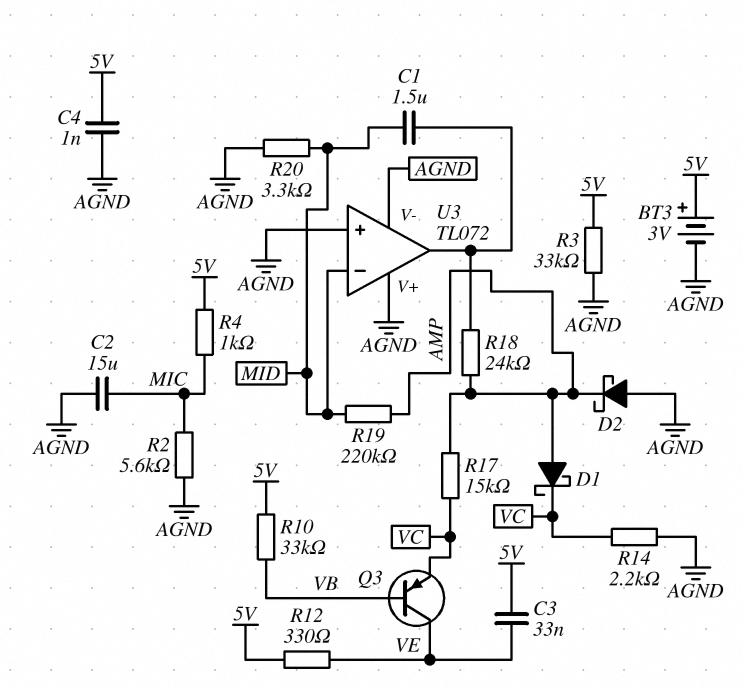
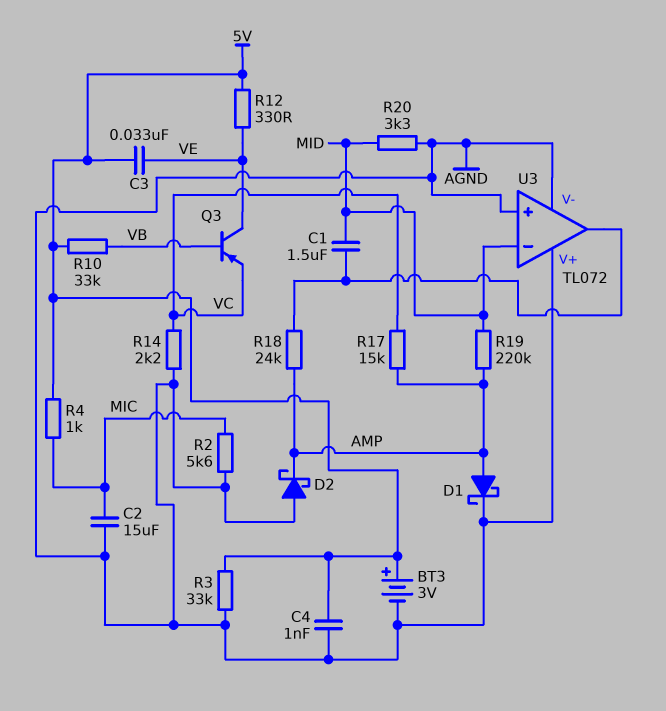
D1: schottky (A AMP, K VC) -> schottky (A AMP, K AGND)

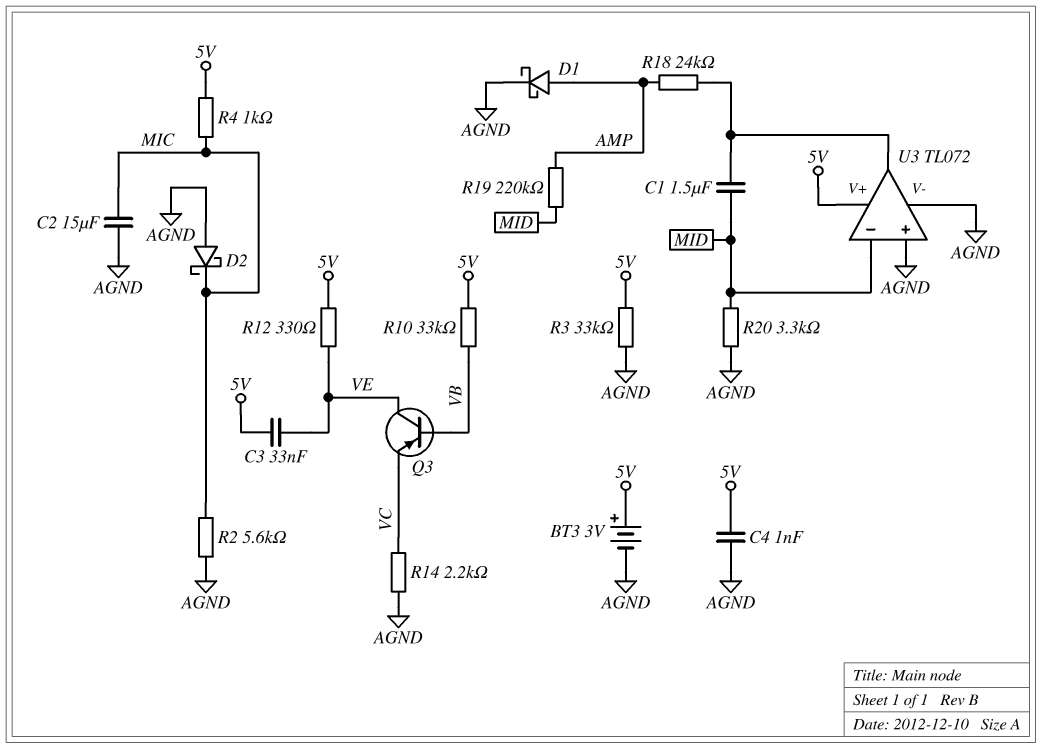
D2: schottky (A AGND, K AMP) -> schottky (A AGND, K MIC)
R17: 15k (AMP, VC) -> none
U3 pin V+: AGND -> 5V

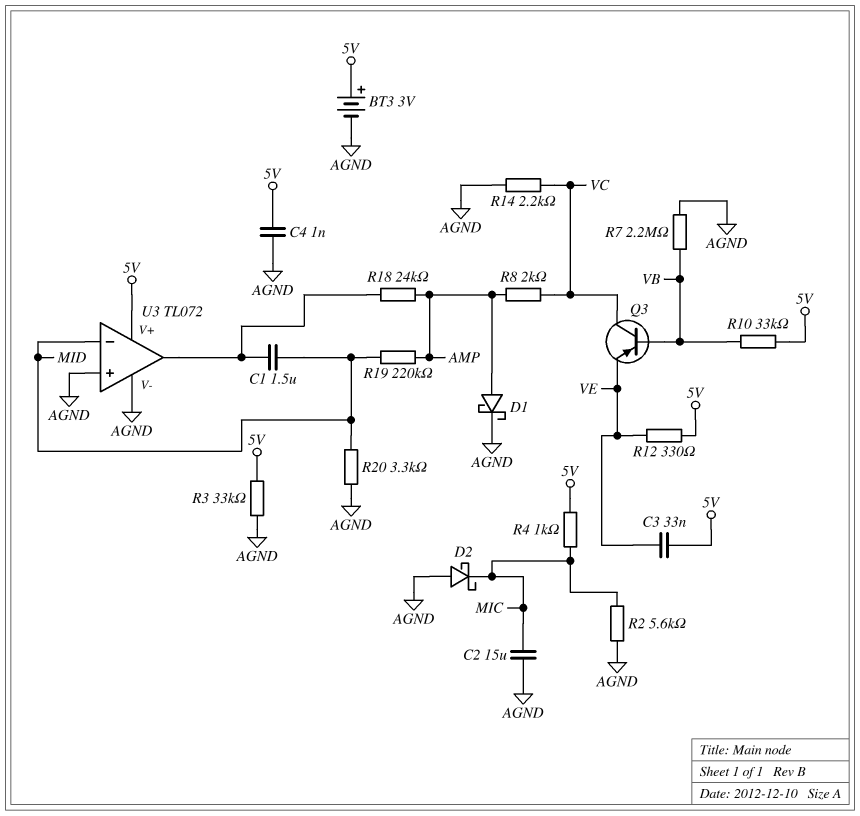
Q3: PNP (B VB, C VE, E VC) -> PNP (B VB, C VC, E VE)
R7: none -> 2.2M (AGND, VB)
R8: none -> 2k (AMP, VC)

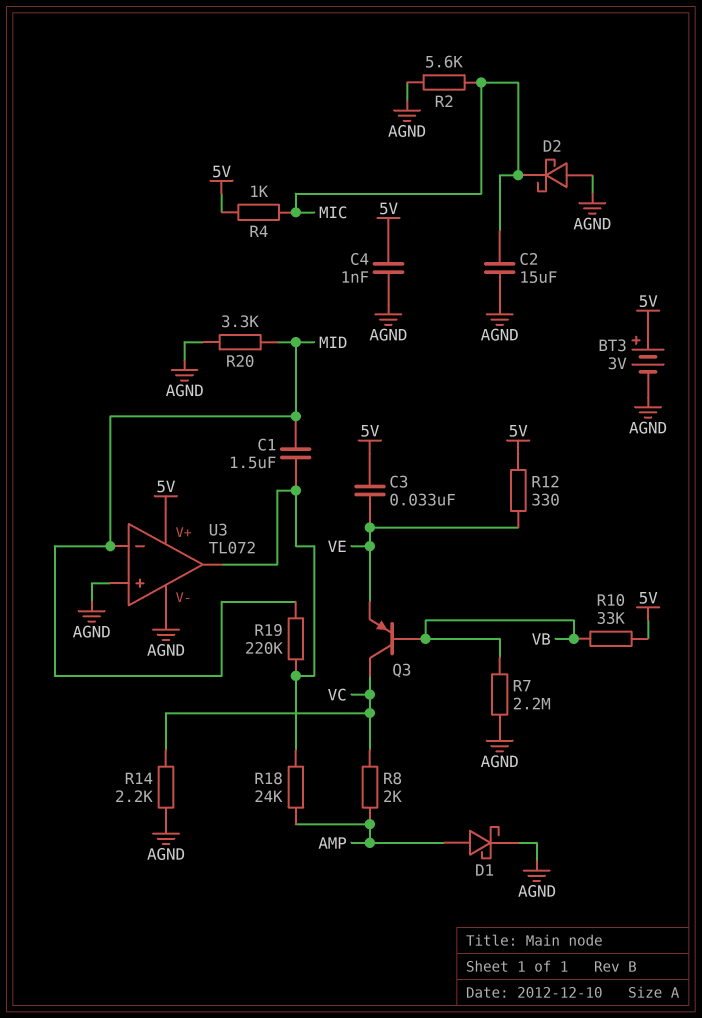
R3: 33k (5V, AGND) -> none
R19: 220k (AMP, MID) -> 220k (MID, U3/out)

